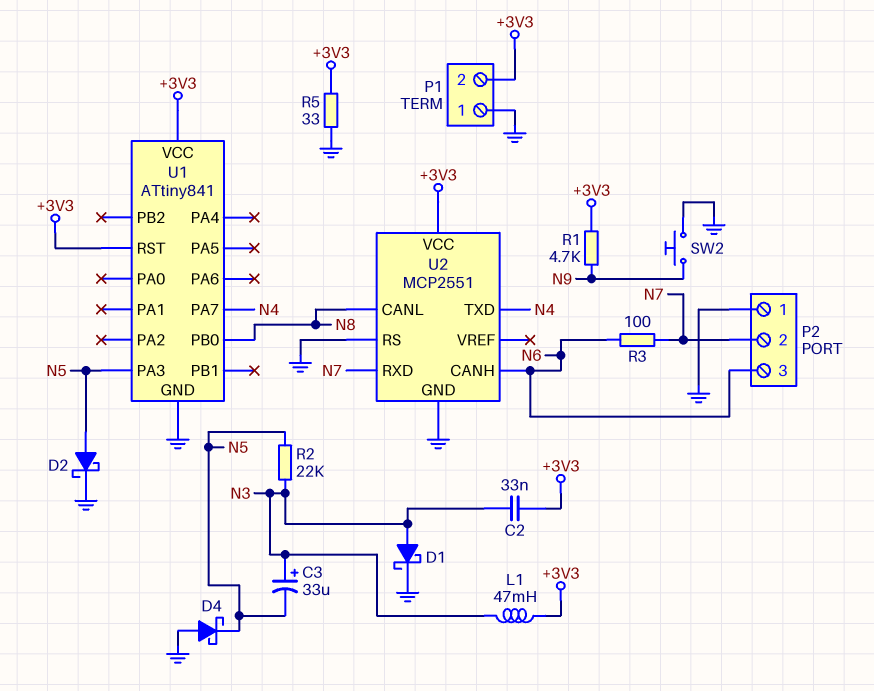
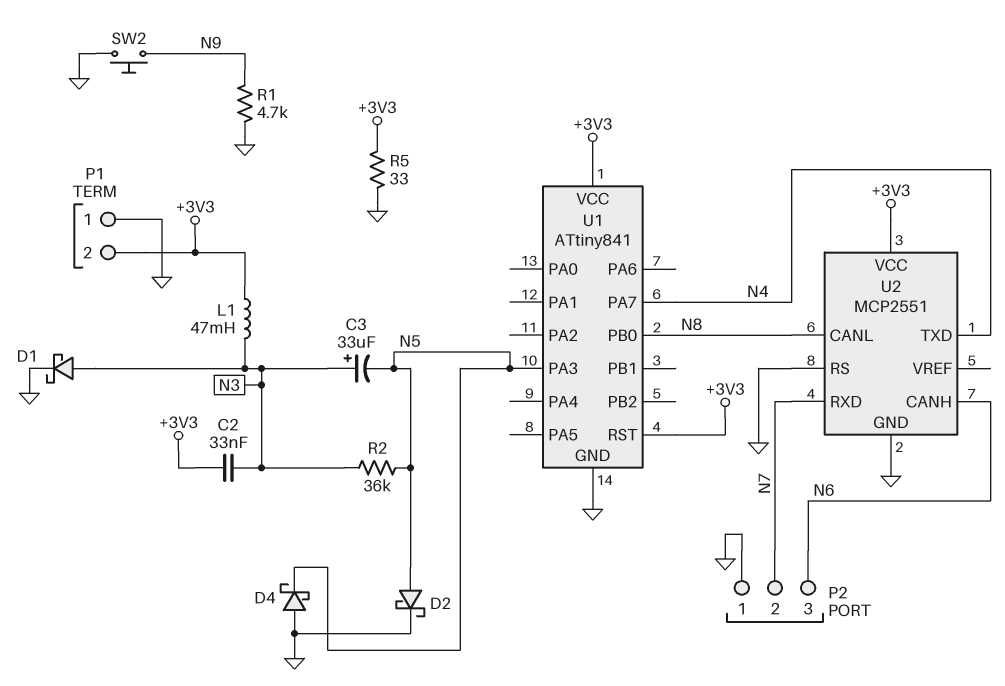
R1: 4.7k (+3V3, N9) -> 4.7k (GND, N9)
R2: 22k (N3, N5) -> 36k (N3, N5)
R3: 100 (N6, N7) -> none

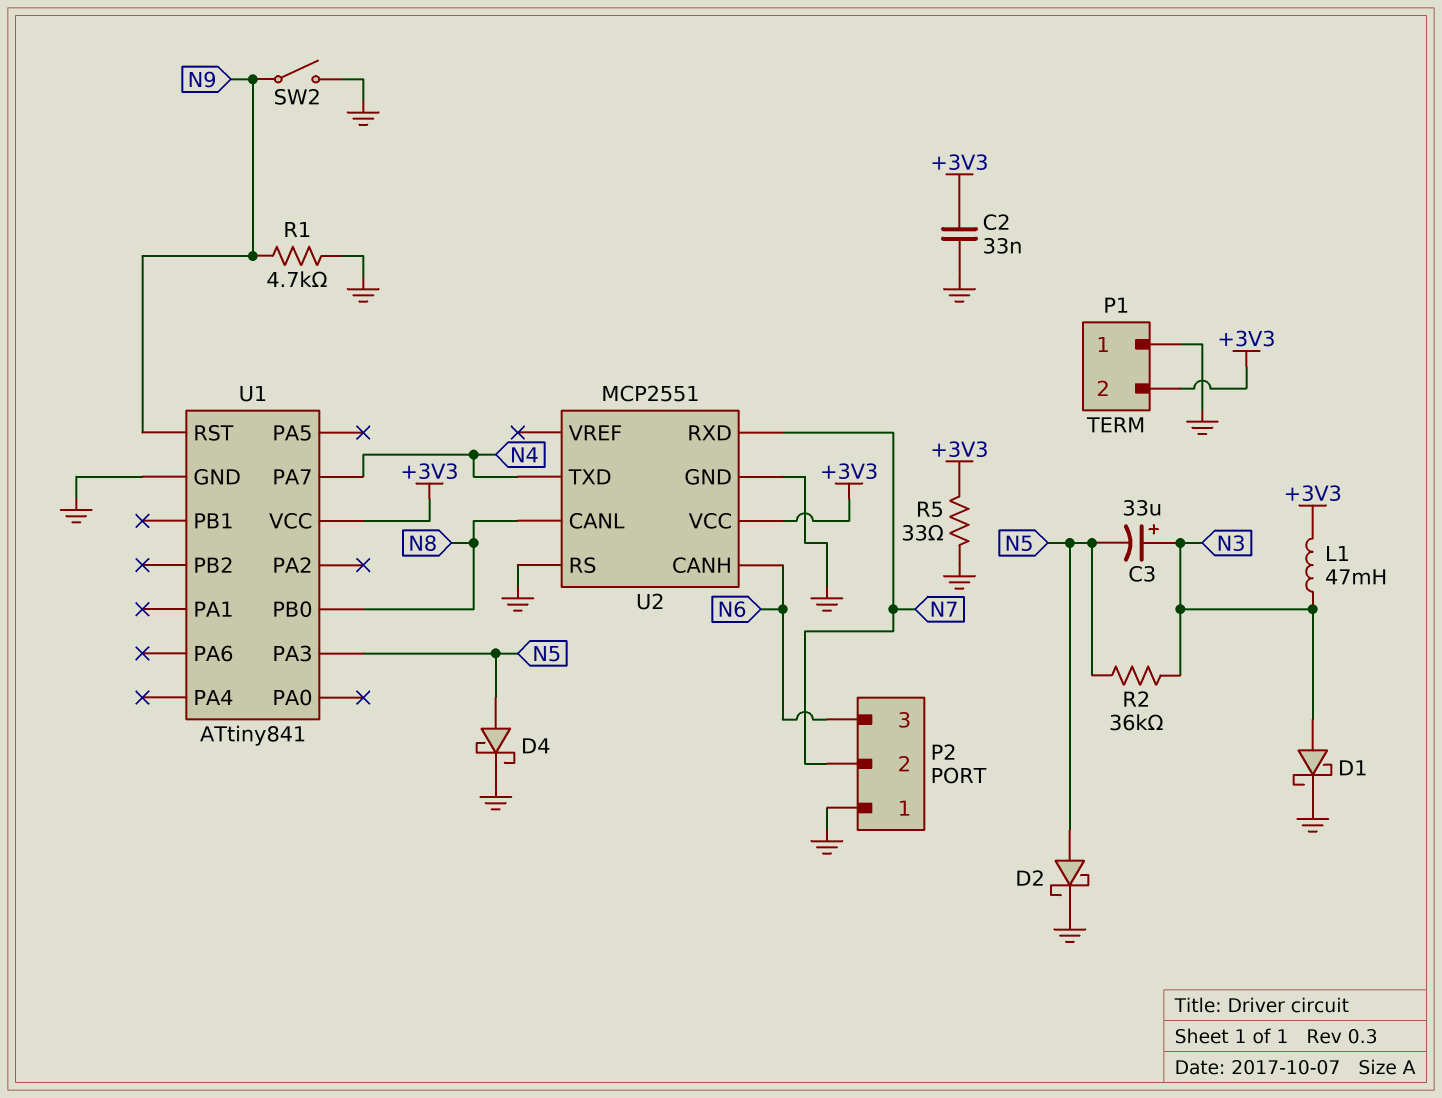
C2: 33nF (+3V3, N3) -> 33nF (+3V3, GND)
D4: schottky (A GND, K N5) -> schottky (A N5, K GND)
SW2: button (GND, N9) -> switch (GND, N9)
U1 pin RST: +3V3 -> N9

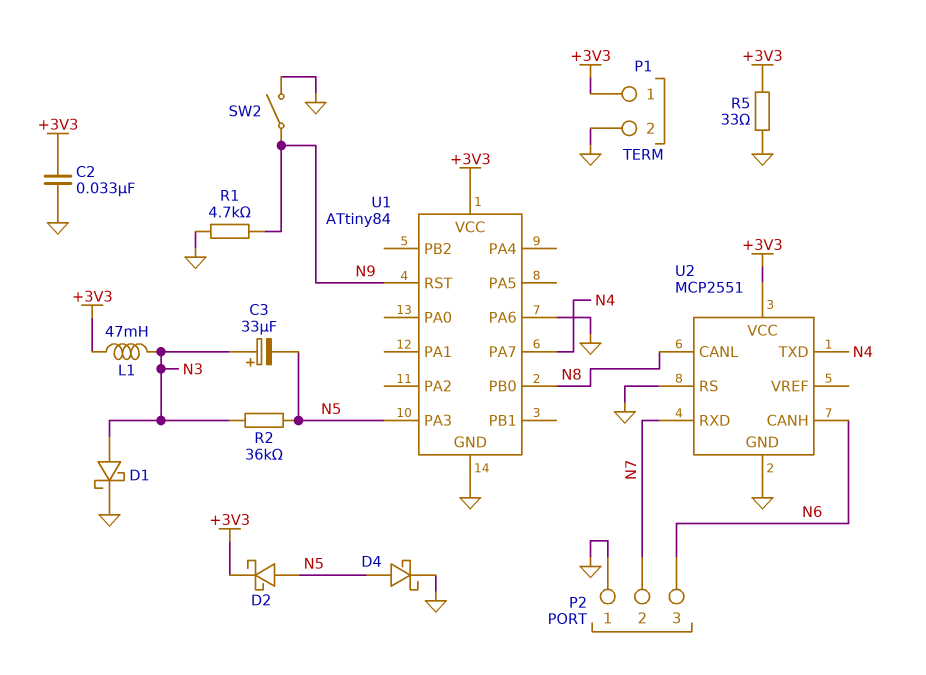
D2: schottky (A N5, K GND) -> schottky (A N5, K +3V3)
P1 pin 1: GND -> +3V3
P1 pin 2: +3V3 -> GND
U1: ATtiny841 -> ATtiny84
U1 pin PA6: none -> GND

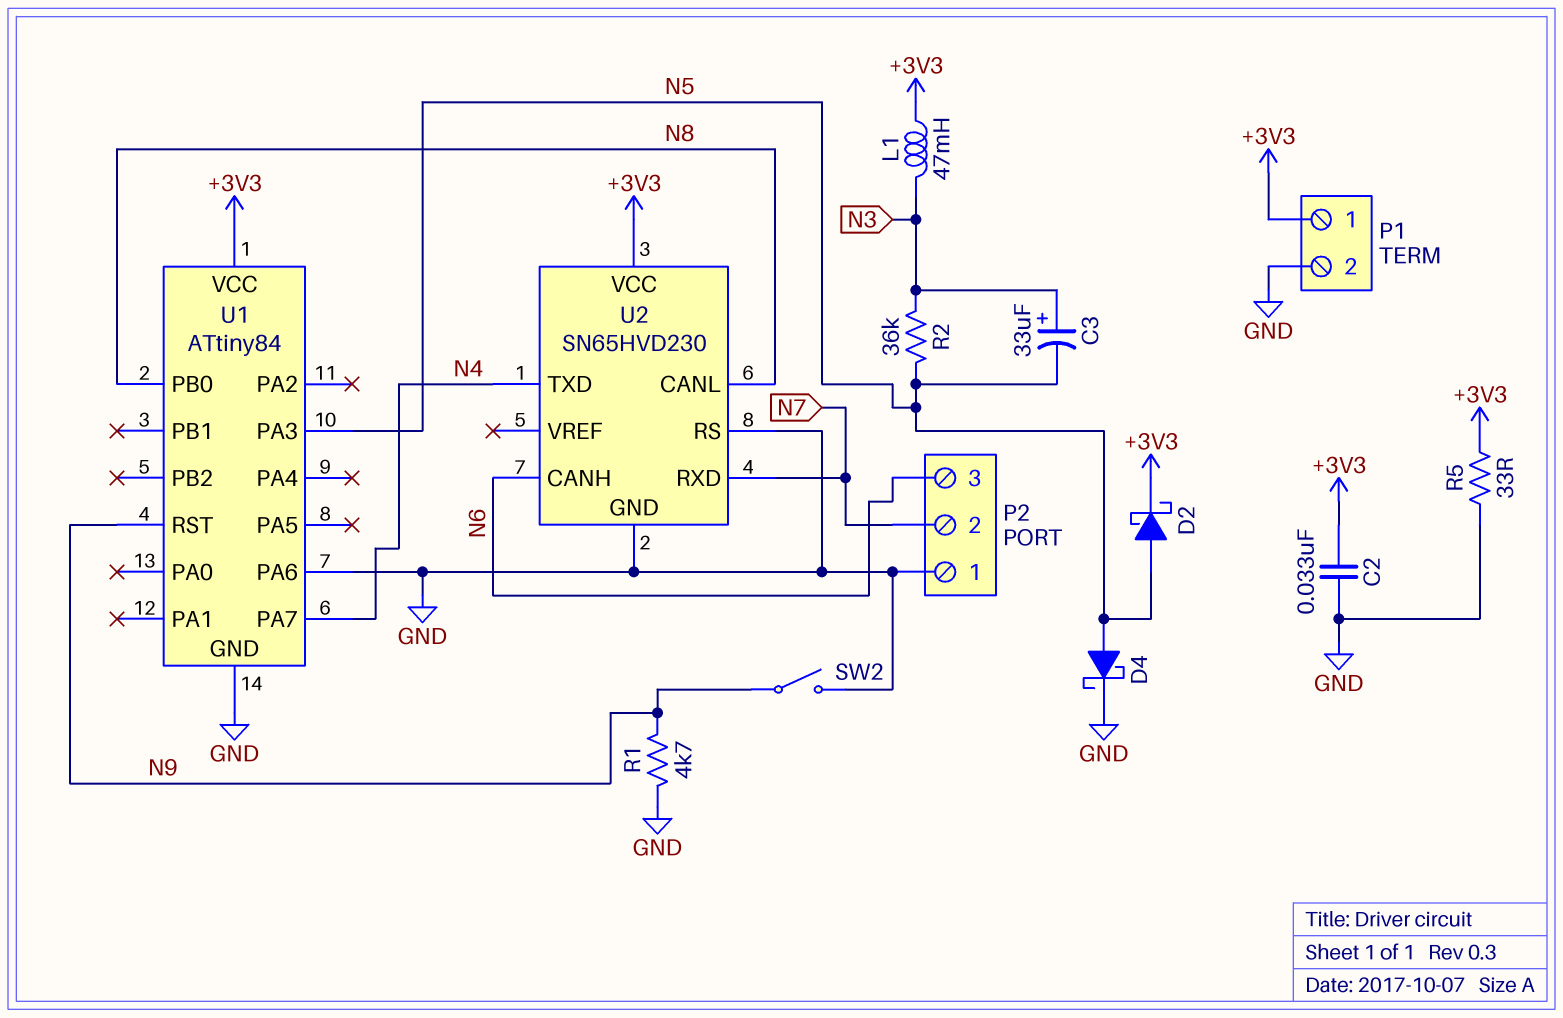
D1: schottky (A N3, K GND) -> none
U2: MCP2551 -> SN65HVD230

